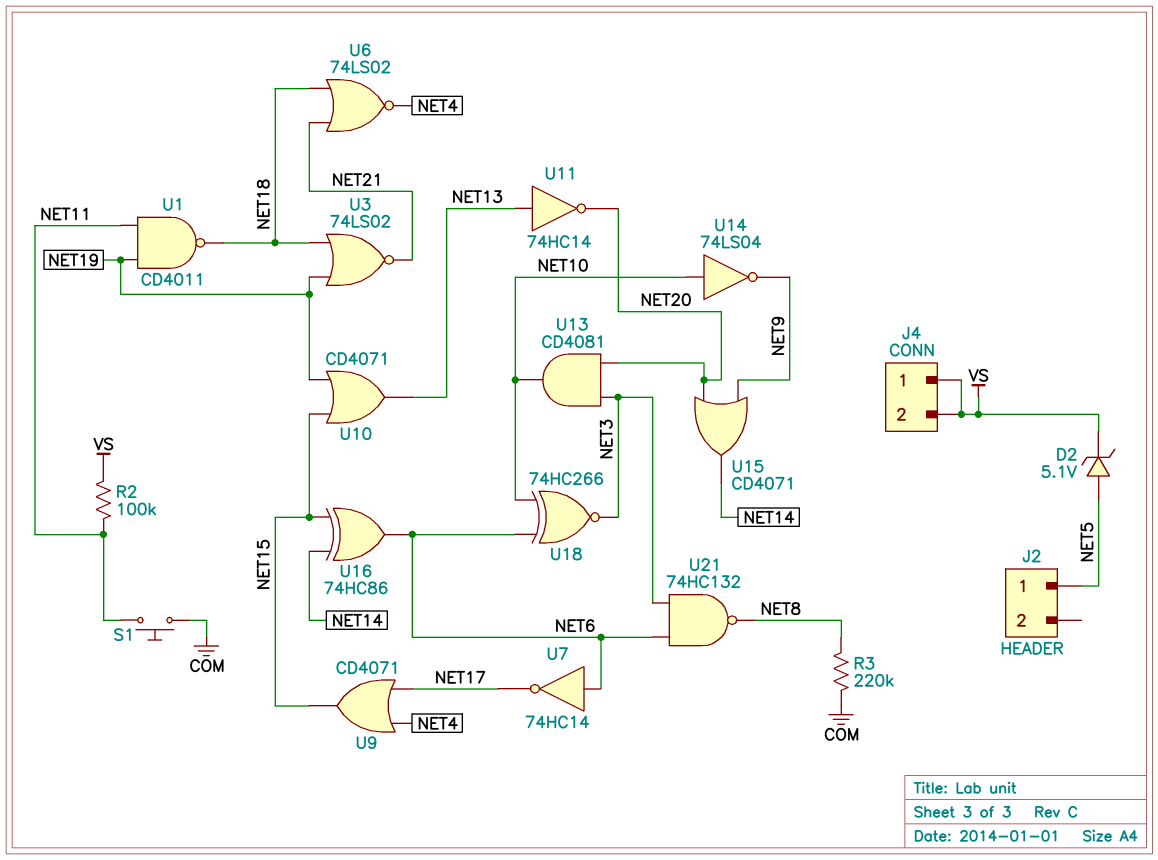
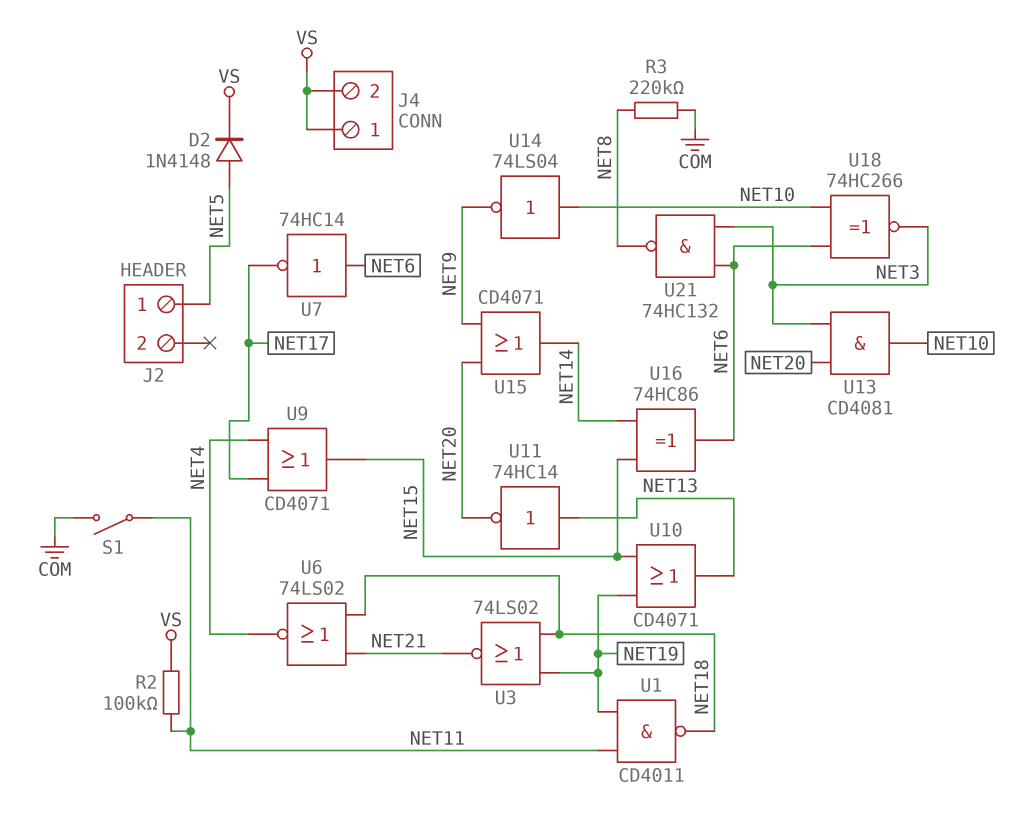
D2: zener 5.1V (A NET5, K VS) -> diode 1N4148 (A NET5, K VS)
S1: button (COM, NET11) -> switch (COM, NET11)

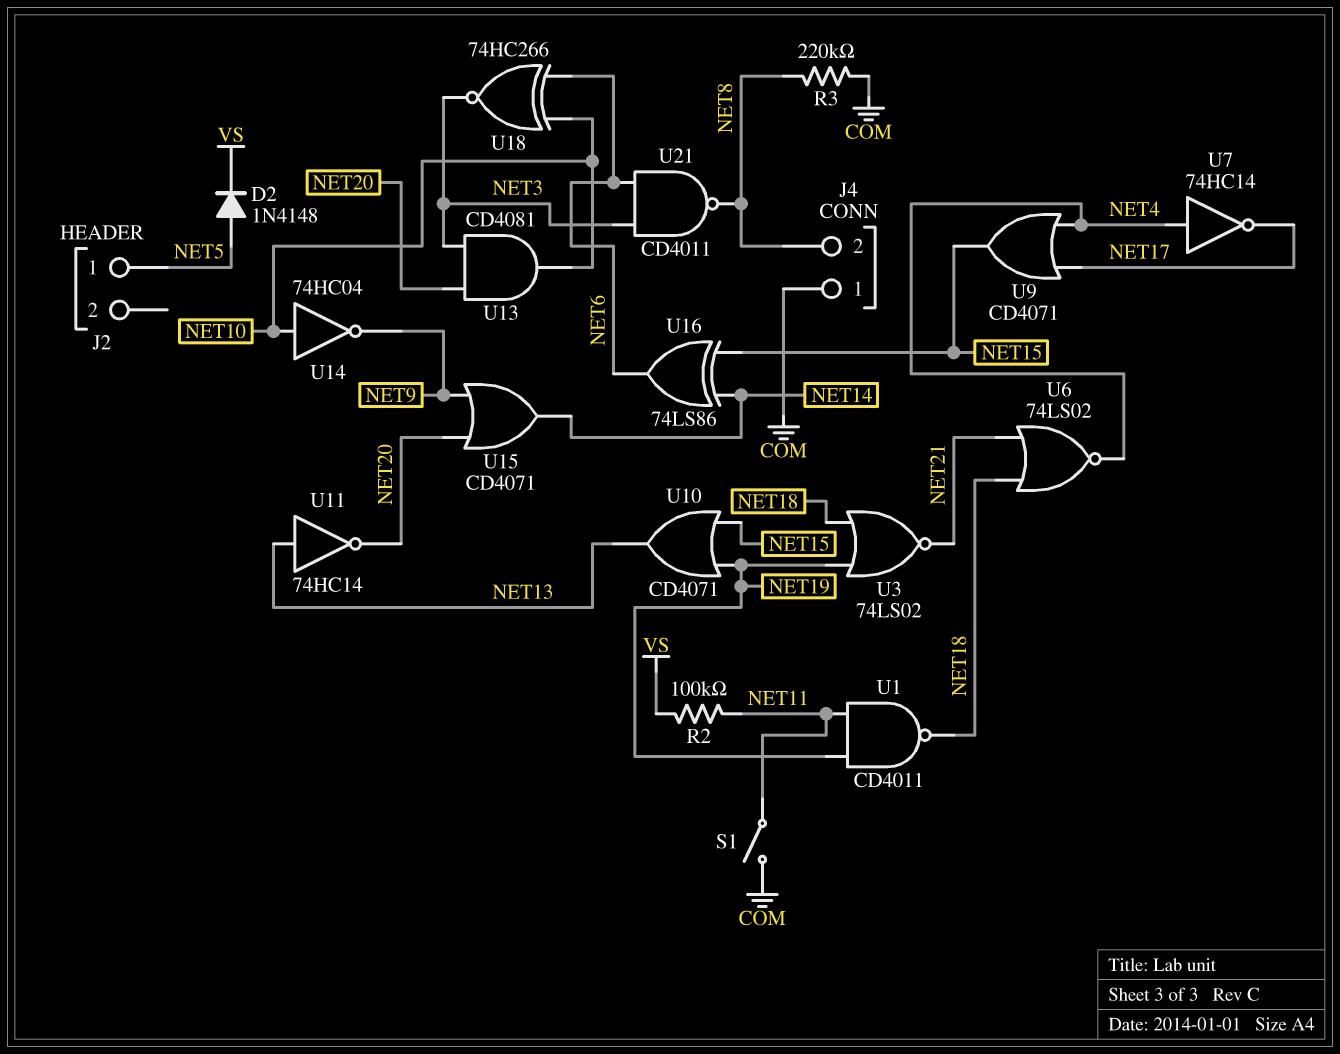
J4 pin 1: VS -> COM
J4 pin 2: VS -> NET8
U7: NOT 74HC14 (in NET6, out NET17) -> NOT 74HC14 (in NET4, out NET17)
U14: NOT 74LS04 (in NET10, out NET9) -> NOT 74HC04 (in NET10, out NET9)
U16: XOR 74HC86 (in NET14, in NET15, out NET6) -> XOR 74LS86 (in NET14, in NET15, out NET6)
U21: NAND 74HC132 (in NET3, in NET6, out NET8) -> NAND CD4011 (in NET3, in NET6, out NET8)

